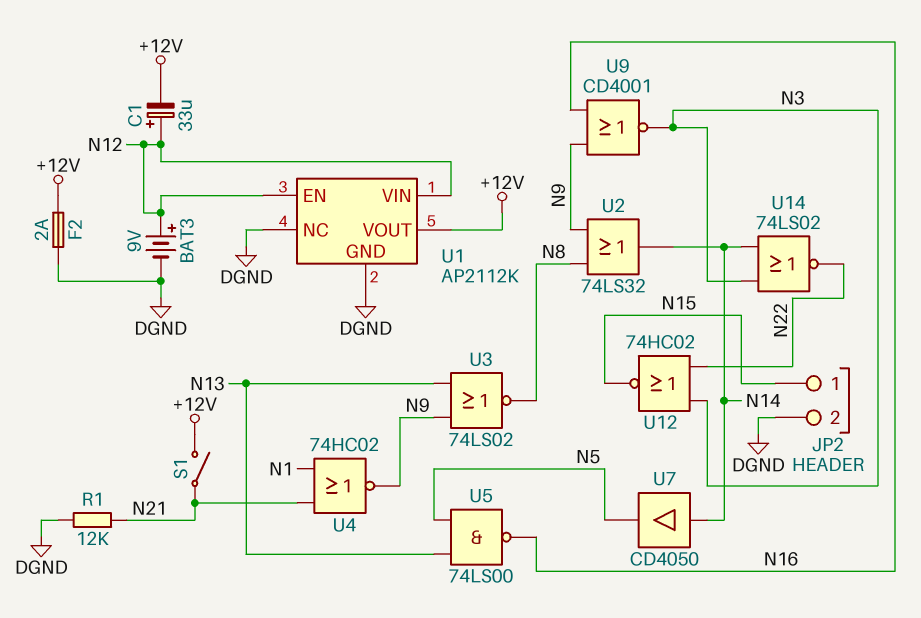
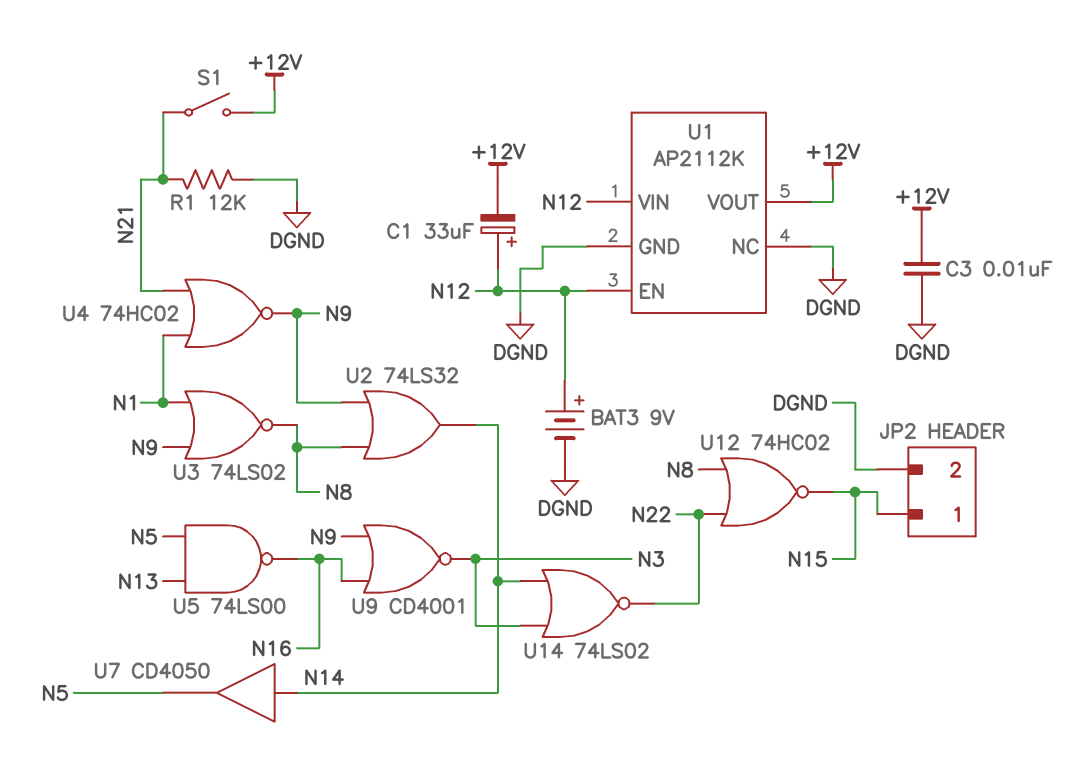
C3: none -> 10nF (+12V, DGND)
F2: 2A (+12V, DGND) -> none
U3: NOR 74LS02 (in N9, in N13, out N8) -> NOR 74LS02 (in N1, in N9, out N8)
U12: NOR 74HC02 (in N3, in N22, out N15) -> NOR 74HC02 (in N8, in N22, out N15)

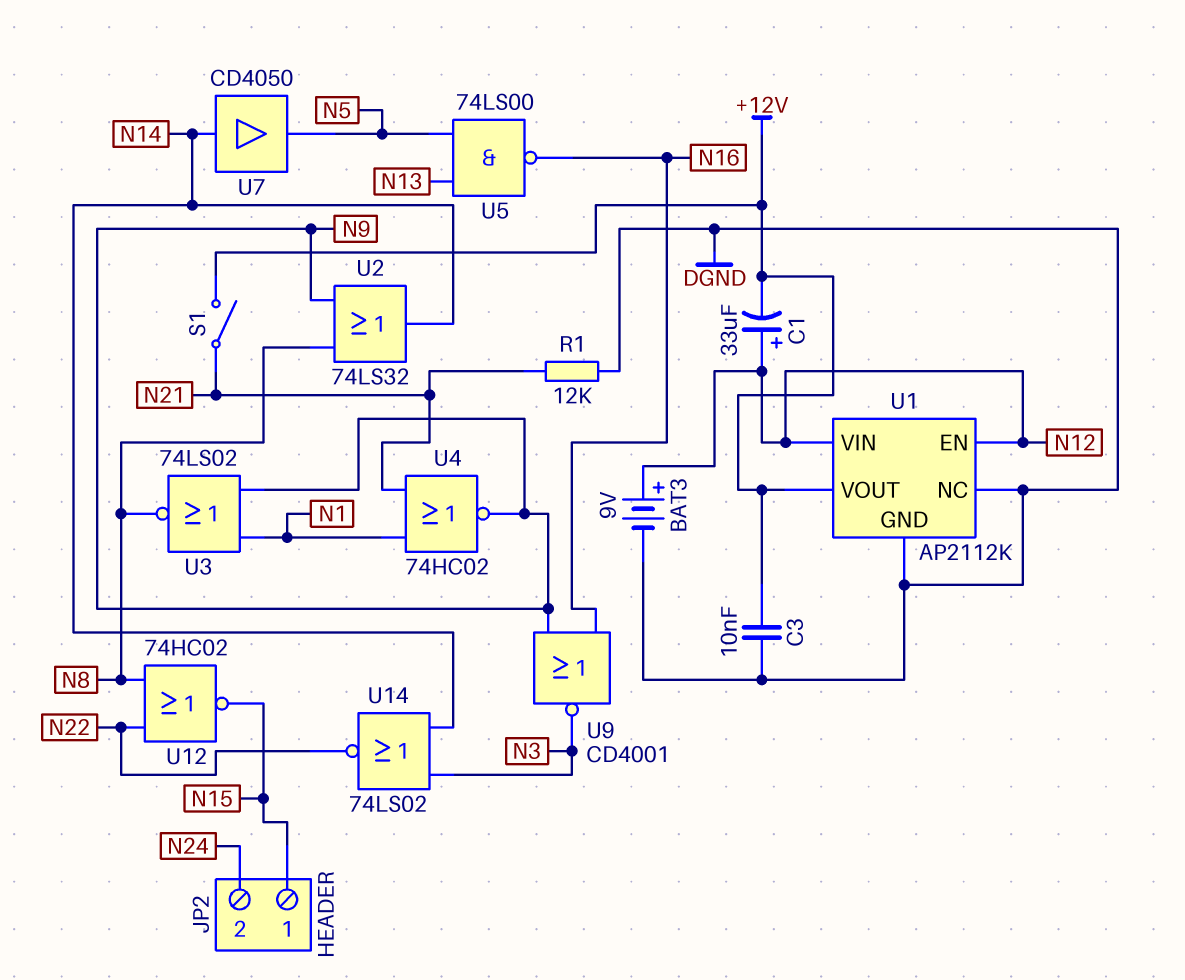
JP2 pin 2: DGND -> N24

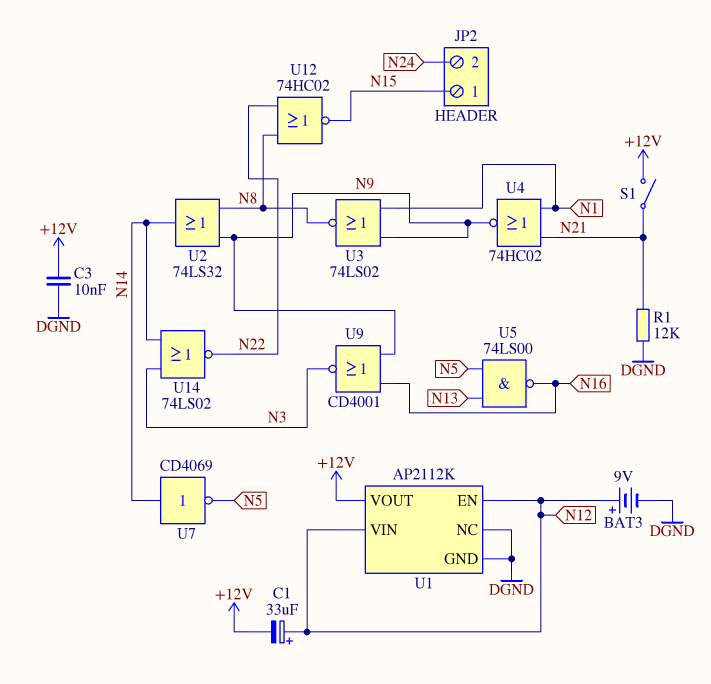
U7: buffer CD4050 (in N14, out N5) -> NOT CD4069 (in N14, out N5)

